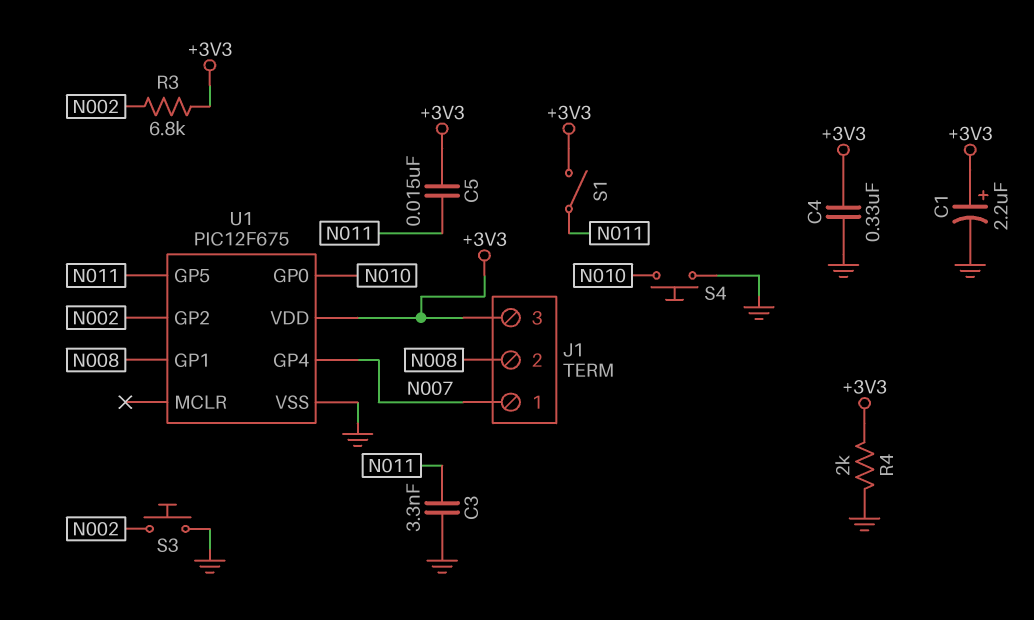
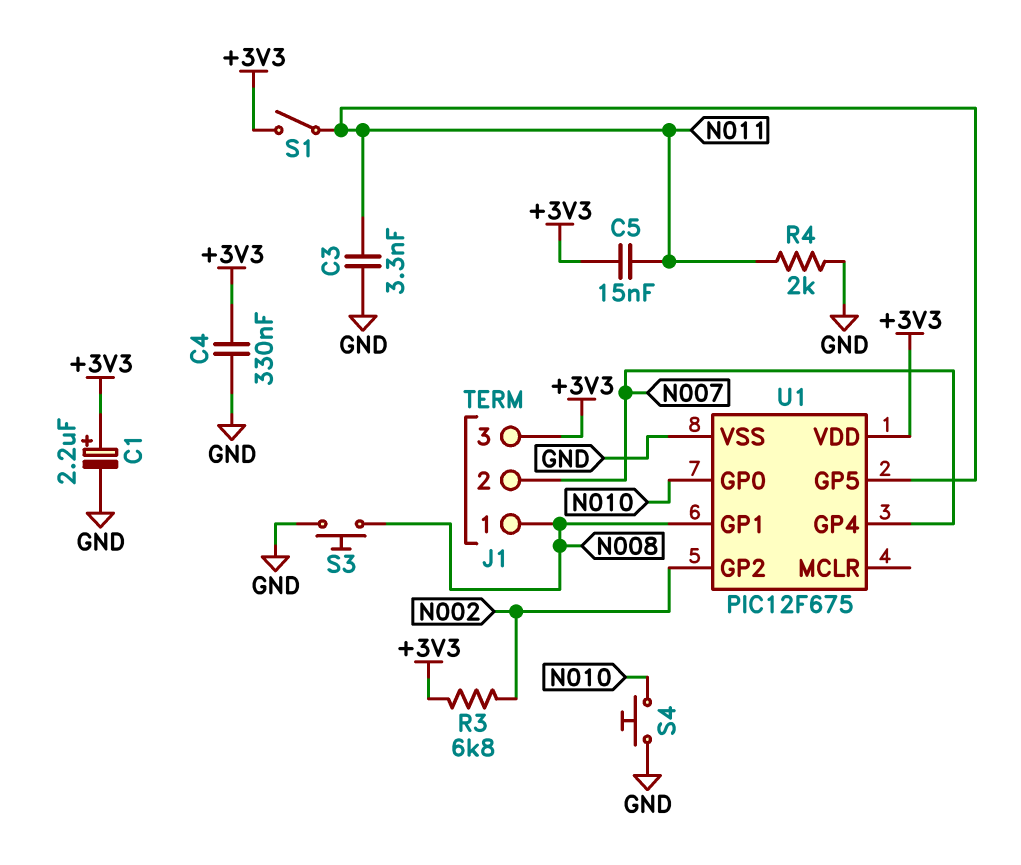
J1 pin 1: N007 -> N008
J1 pin 2: N008 -> N007
R4: 2k (+3V3, GND) -> 2k (GND, N011)
S3: button (GND, N002) -> button (GND, N008)

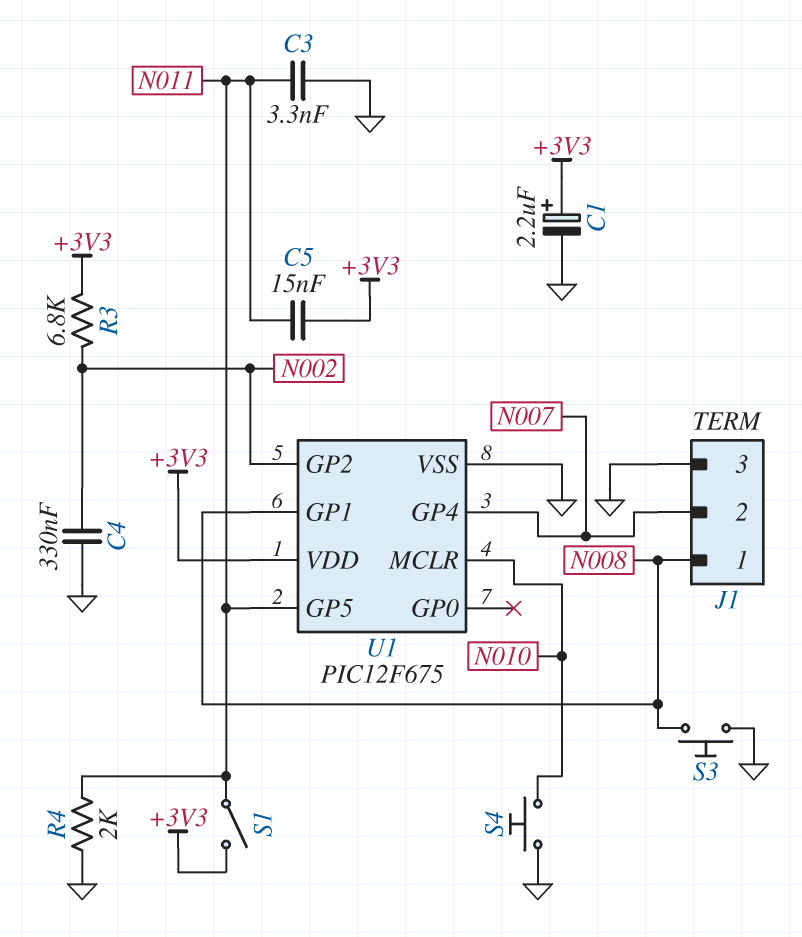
C4: 330nF (+3V3, GND) -> 330nF (GND, N002)
J1 pin 3: +3V3 -> GND
U1 pin GP0: N010 -> none
U1 pin MCLR: none -> N010

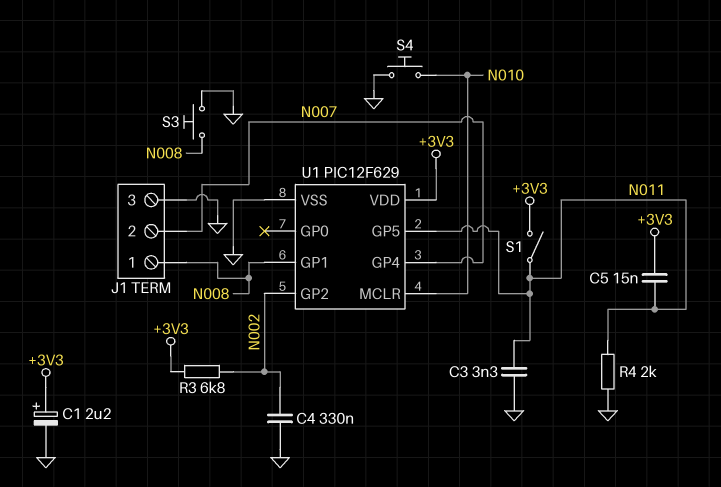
U1: PIC12F675 -> PIC12F629

